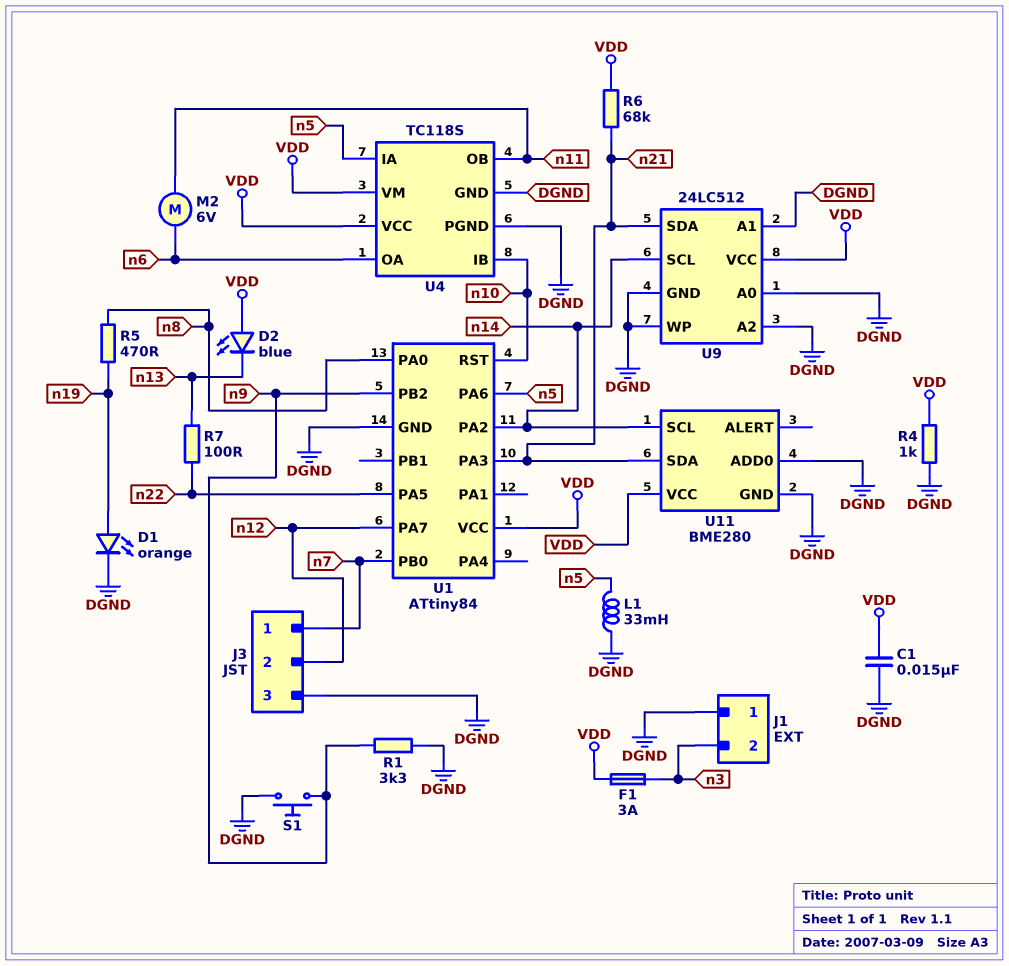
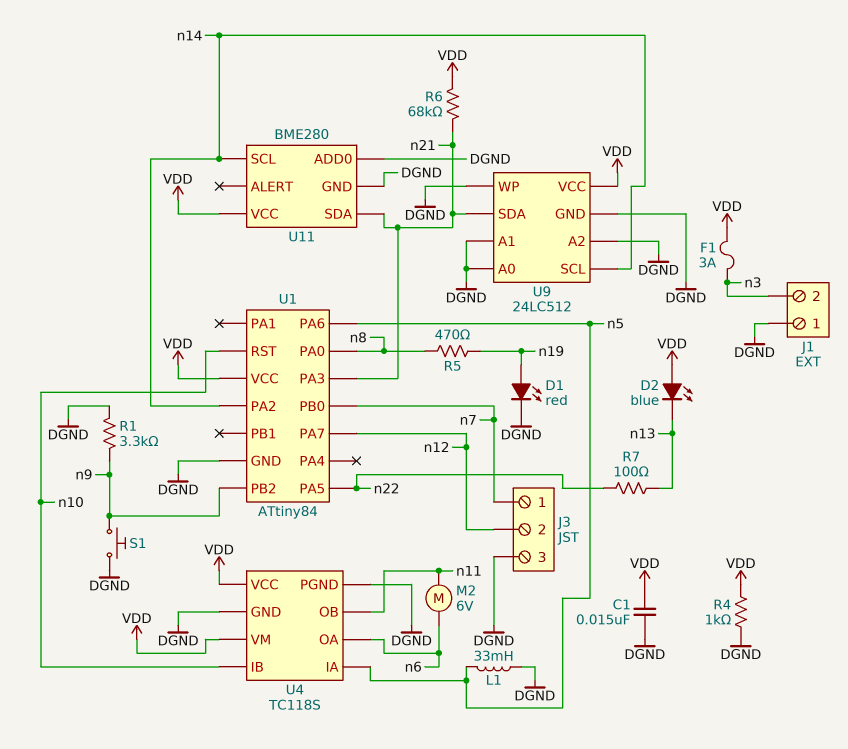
D1: LED orange (A n19, K DGND) -> LED red (A n19, K DGND)

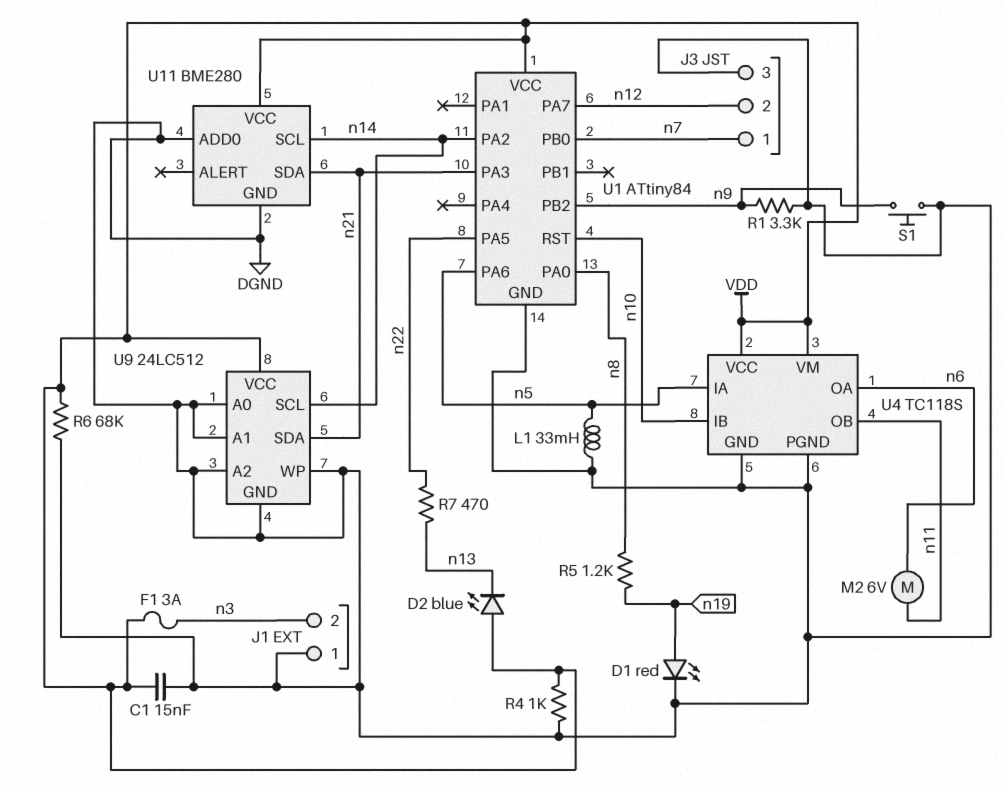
R5: 470 (n8, n19) -> 1.2k (n8, n19)
R6: 68k (VDD, n21) -> 68k (DGND, VDD)
R7: 100 (n13, n22) -> 470 (n13, n22)

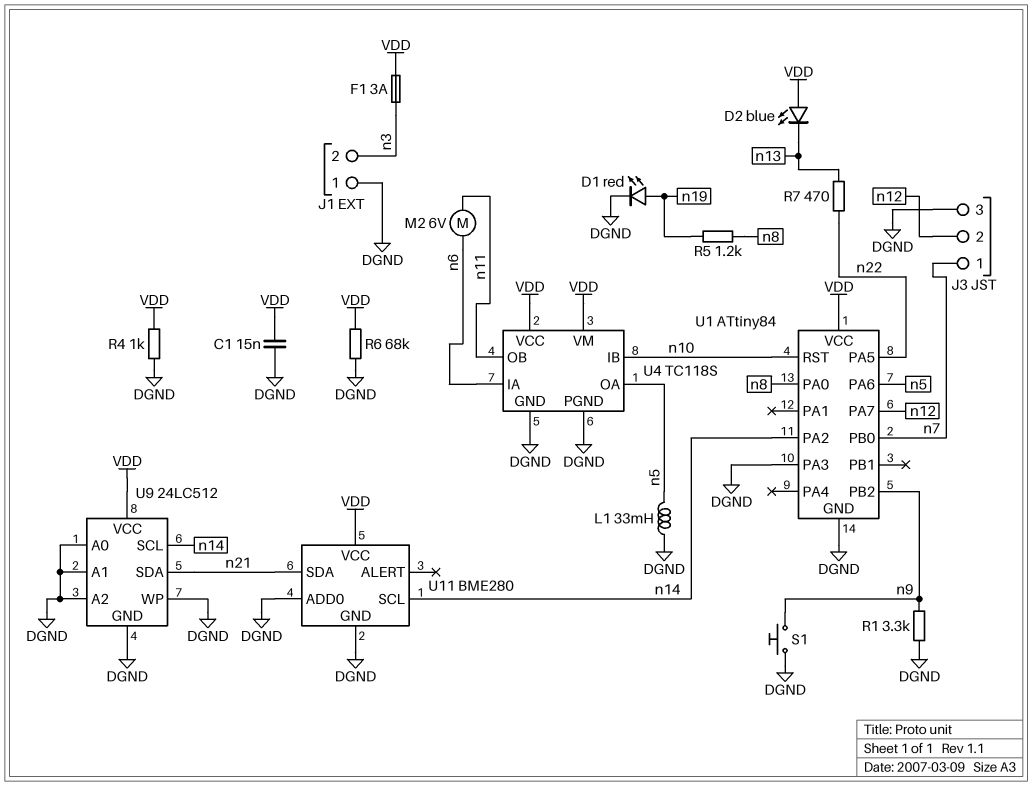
U1 pin PA3: n21 -> DGND
U4 pin IA: n5 -> n6
U4 pin OA: n6 -> n5

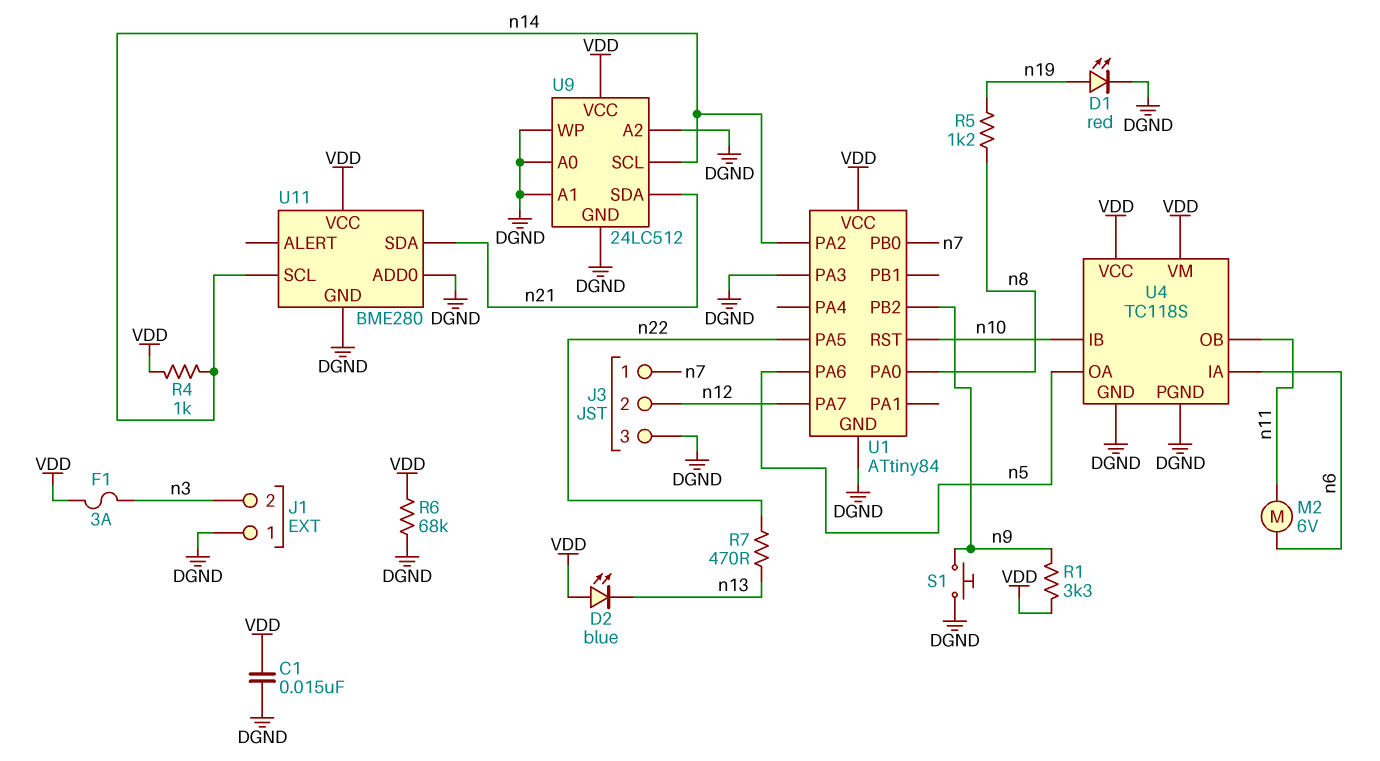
L1: 33mH (DGND, n5) -> none
R1: 3.3k (DGND, n9) -> 3.3k (VDD, n9)
R4: 1k (DGND, VDD) -> 1k (VDD, n14)

